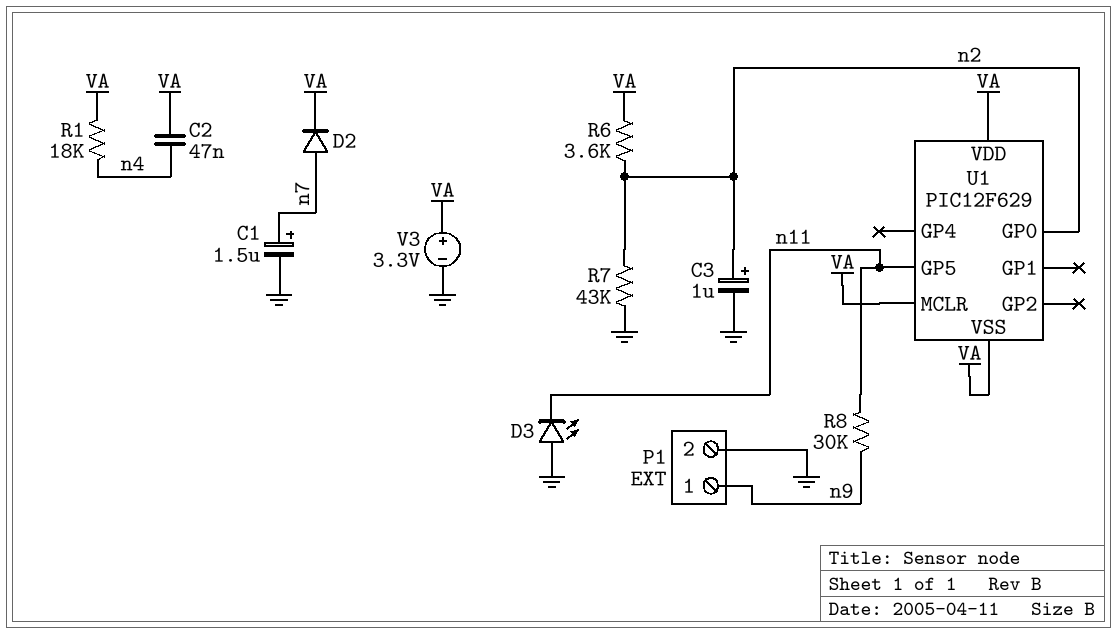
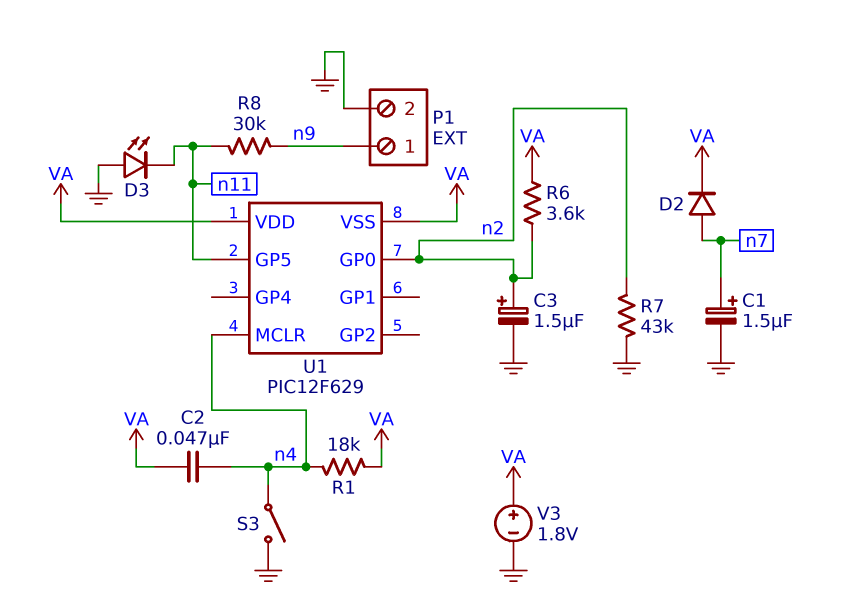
C3: 1uF (plus n2, minus GND) -> 1.5uF (plus n2, minus GND)
S3: none -> switch (GND, n4)
U1 pin MCLR: VA -> n4
V3: 3.3V (plus VA, minus GND) -> 1.8V (plus VA, minus GND)

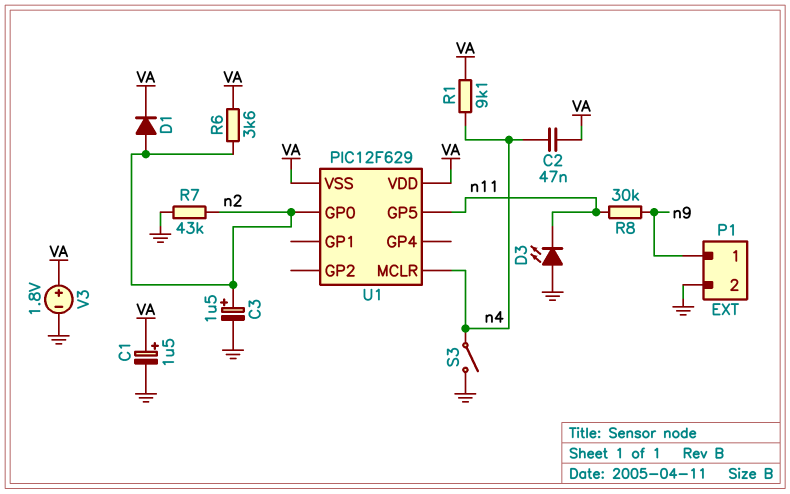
C1: 1.5uF (plus n7, minus GND) -> 1.5uF (plus VA, minus GND)
D1: none -> diode (A n2, K VA)
D2: diode (A n7, K VA) -> none
R1: 18k (VA, n4) -> 9.1k (VA, n4)

